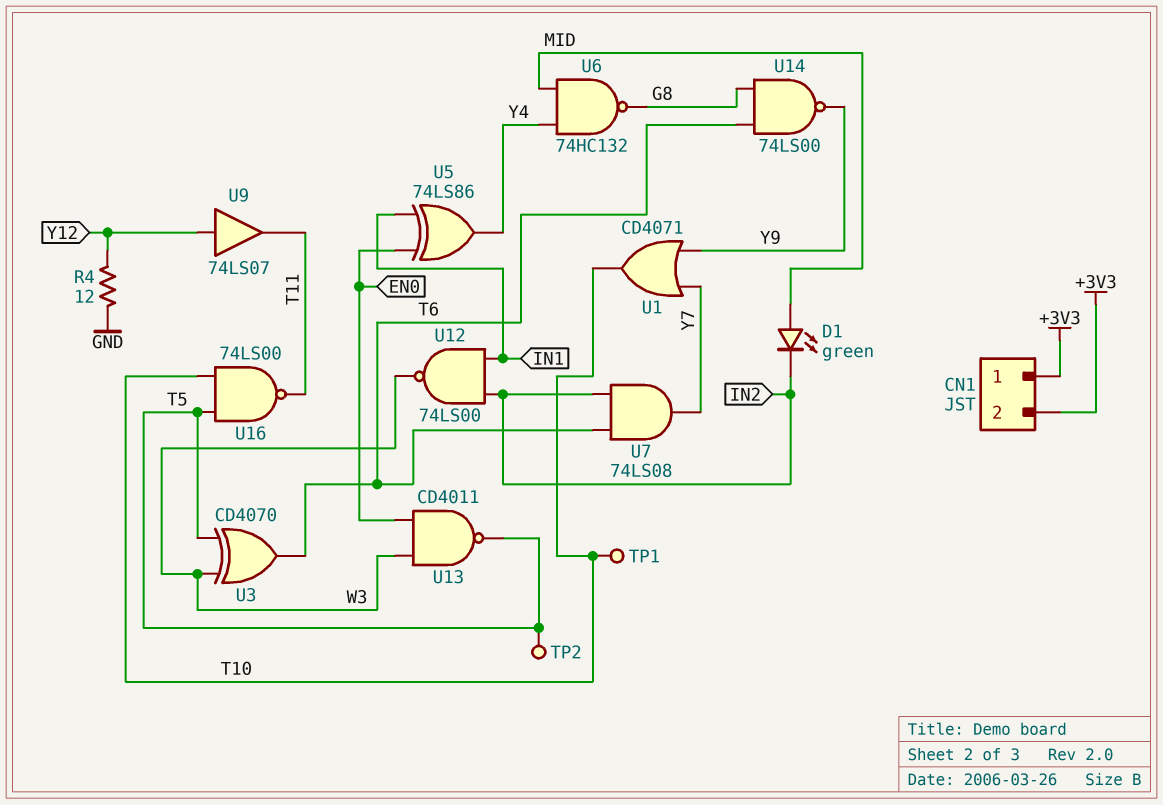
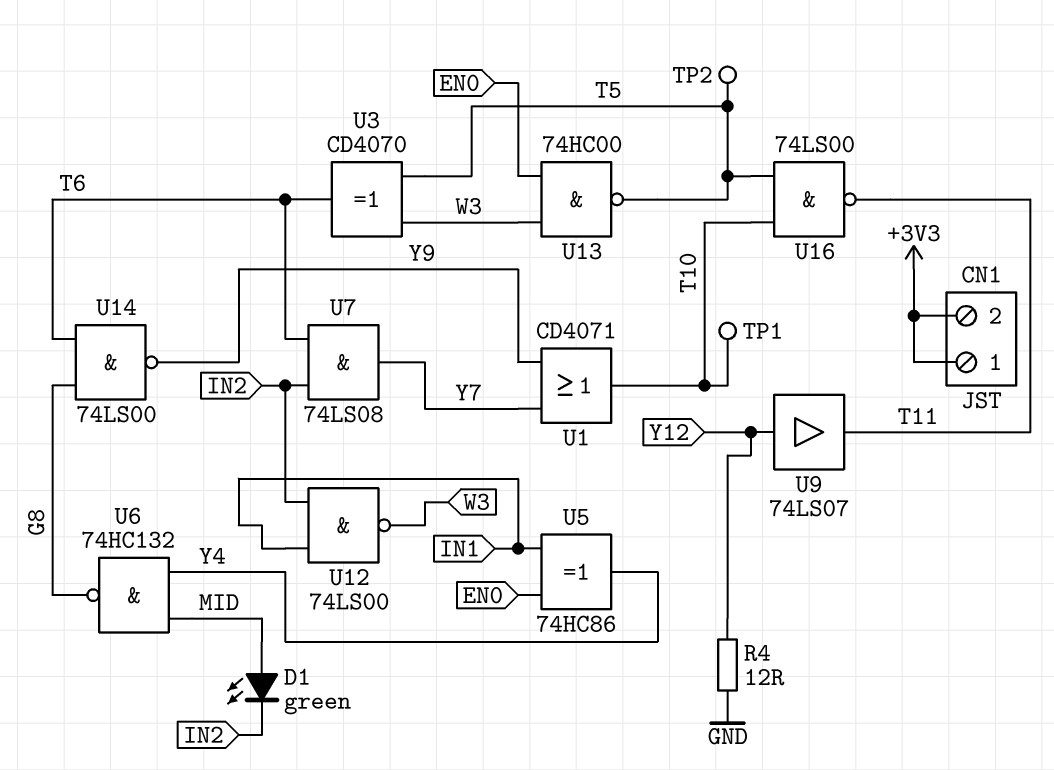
U5: XOR 74LS86 (in EN0, in IN1, out Y4) -> XOR 74HC86 (in EN0, in IN1, out Y4)
U13: NAND CD4011 (in EN0, in W3, out T5) -> NAND 74HC00 (in EN0, in W3, out T5)

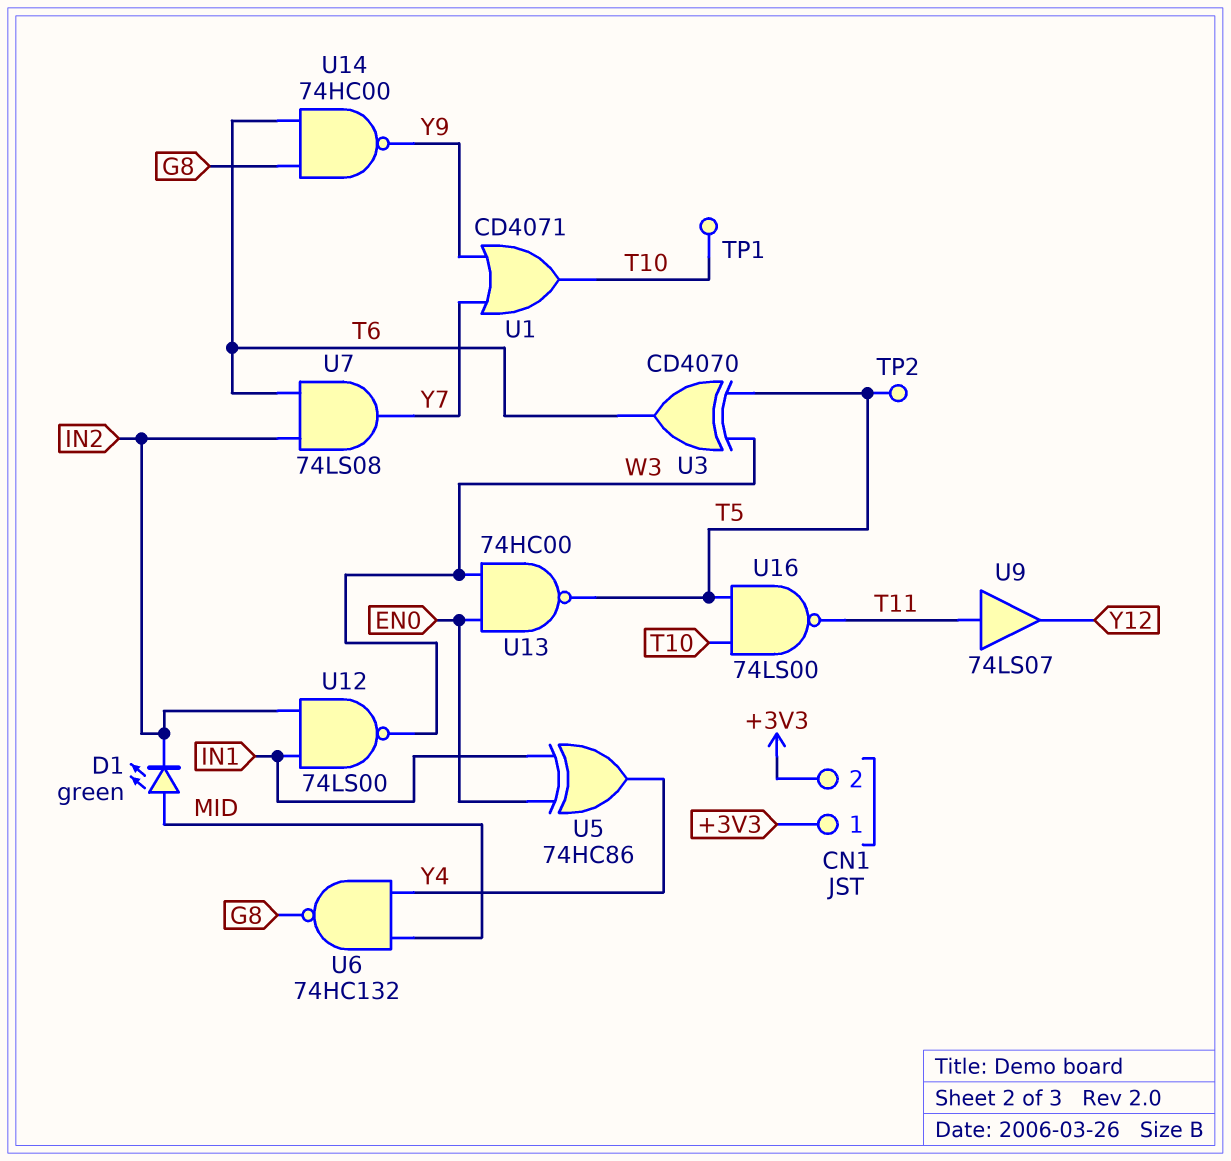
R4: 12 (GND, Y12) -> none
U9: buffer 74LS07 (in Y12, out T11) -> buffer 74LS07 (in T11, out Y12)
U14: NAND 74LS00 (in G8, in T6, out Y9) -> NAND 74HC00 (in G8, in T6, out Y9)

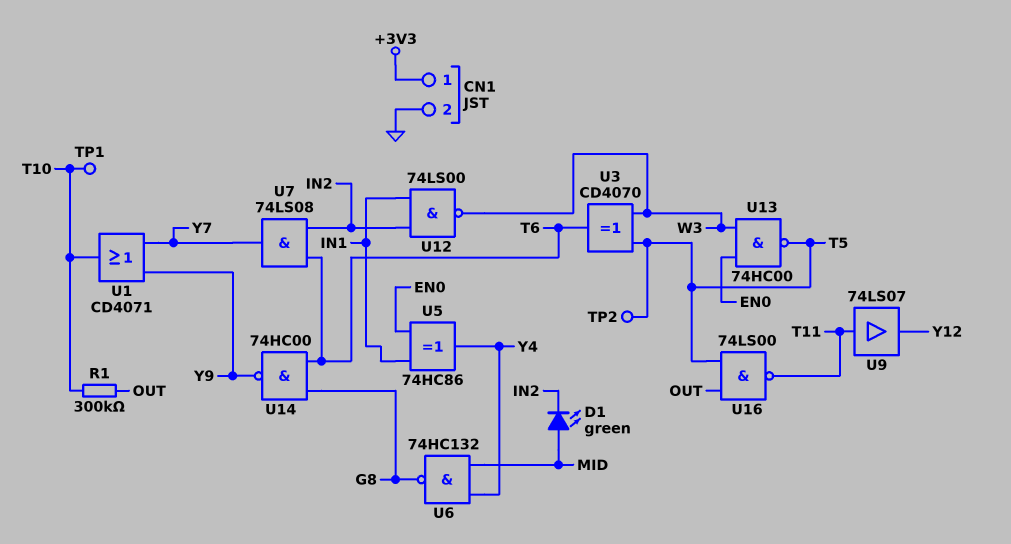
CN1 pin 2: +3V3 -> GND
R1: none -> 300k (OUT, T10)
U16: NAND 74LS00 (in T5, in T10, out T11) -> NAND 74LS00 (in OUT, in T5, out T11)

